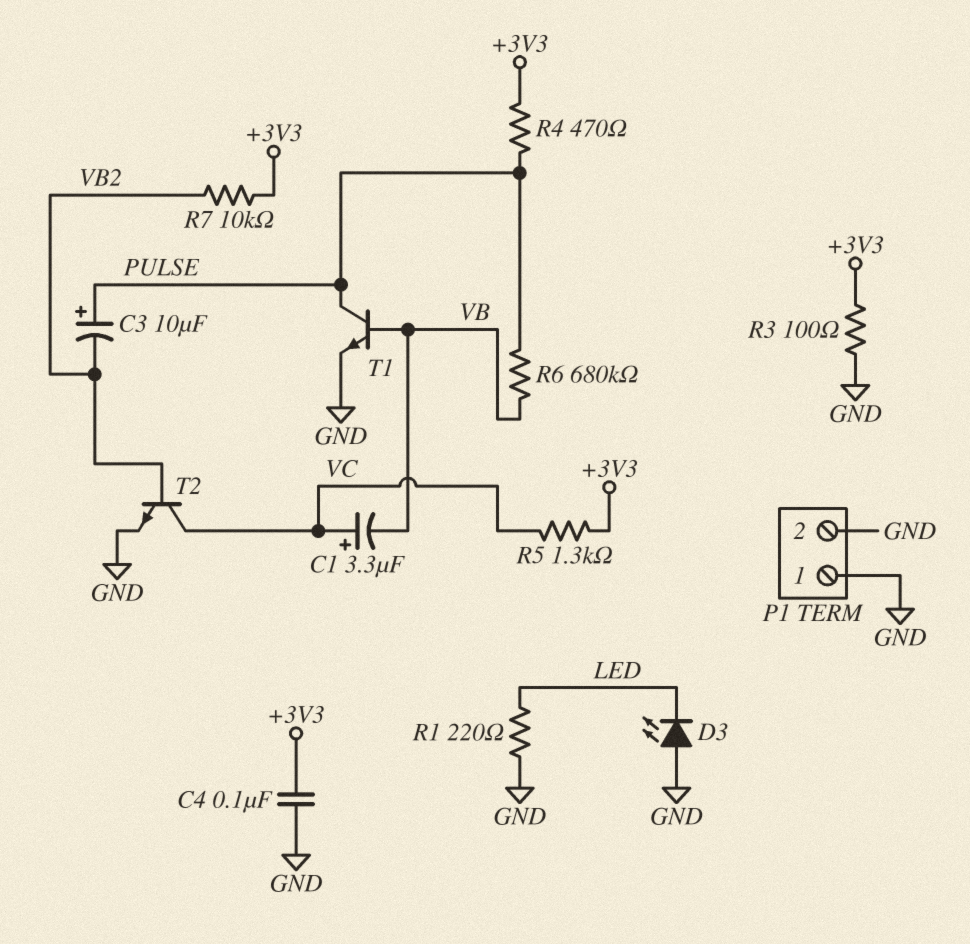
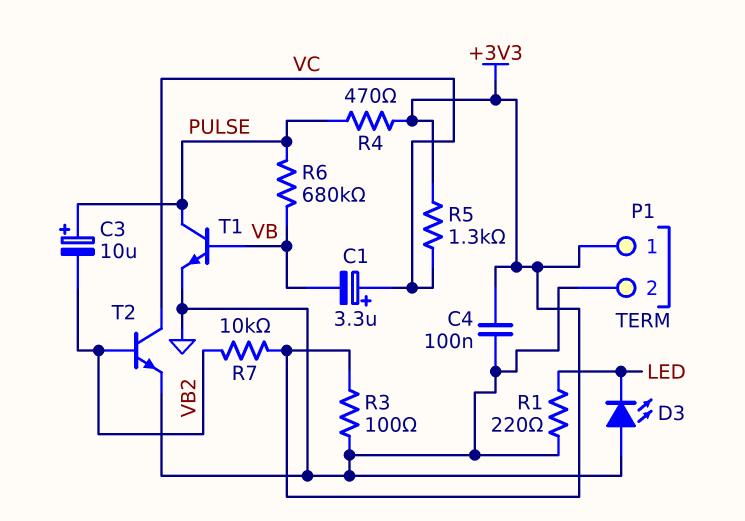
P1 pin 1: GND -> +3V3

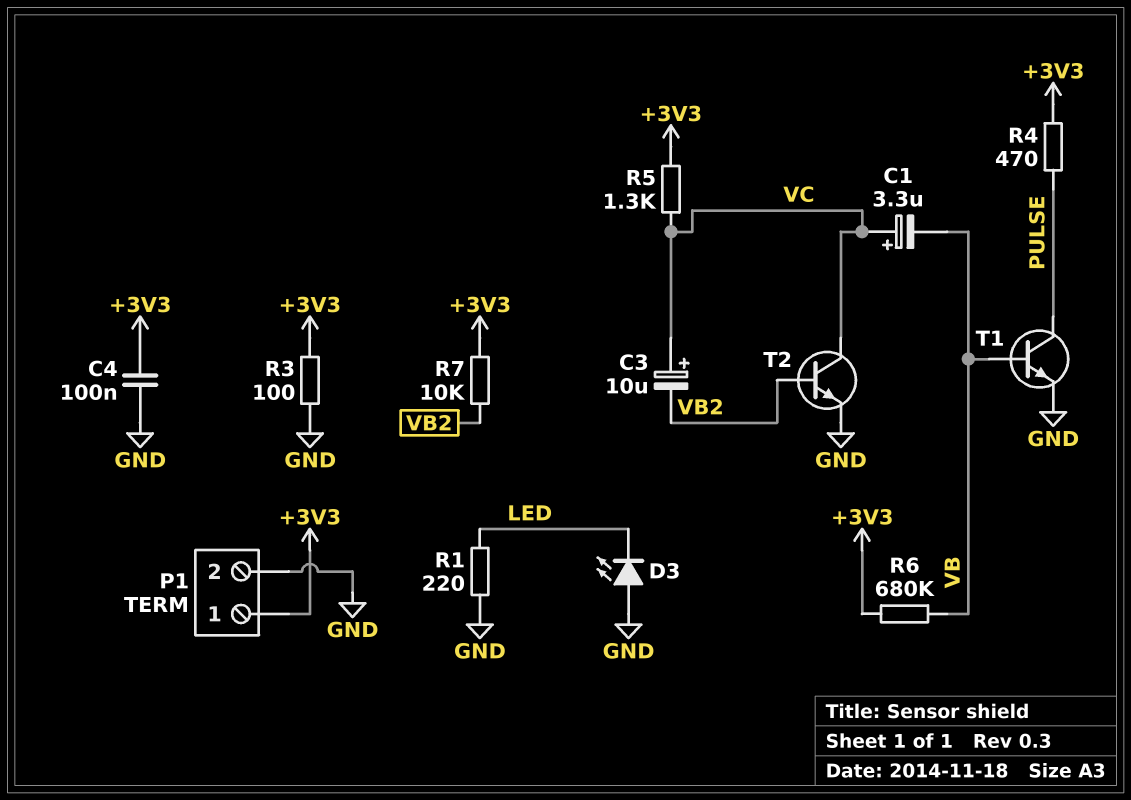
C3: 10uF (plus PULSE, minus VB2) -> 10uF (plus VC, minus VB2)
R6: 680k (PULSE, VB) -> 680k (+3V3, VB)

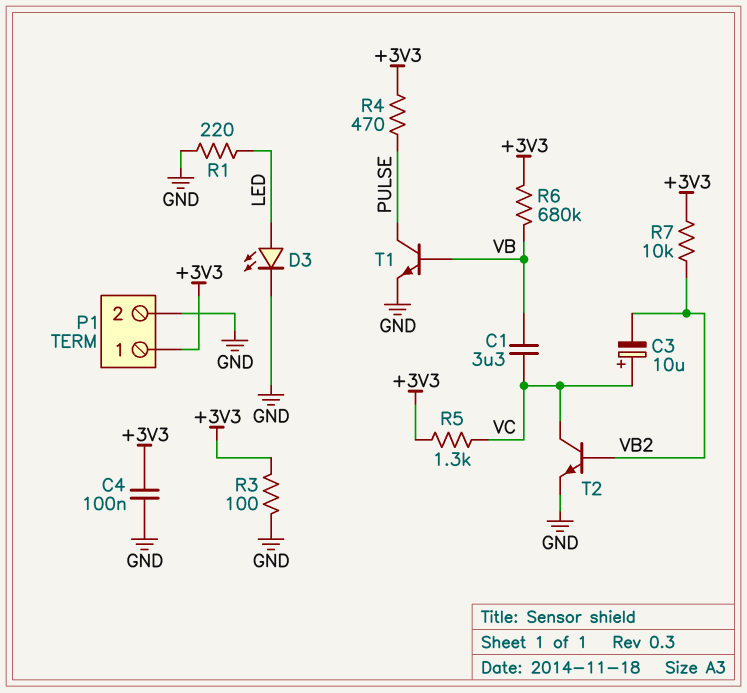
C1: 3.3uF (plus VC, minus VB) -> 3.3uF (VB, VC)
D3: LED (A GND, K LED) -> LED (A LED, K GND)

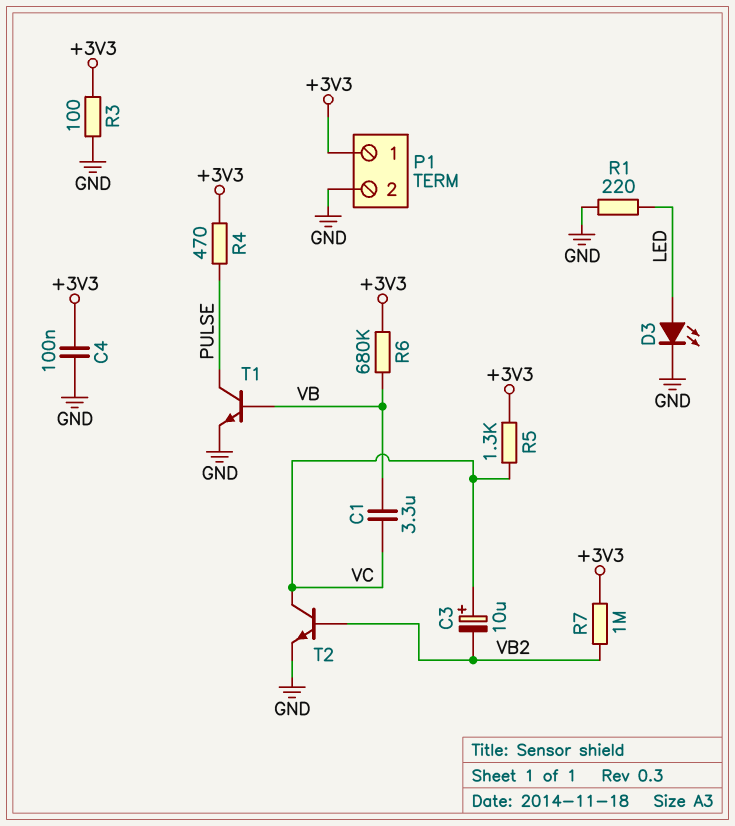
R7: 10k (+3V3, VB2) -> 1M (+3V3, VB2)

